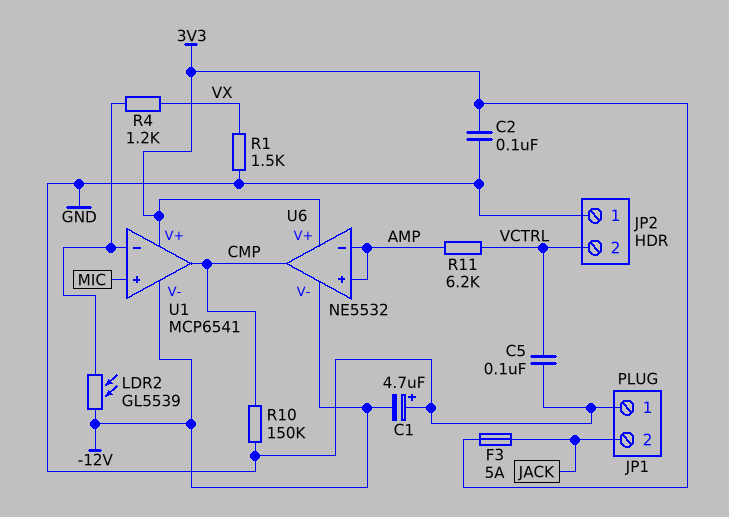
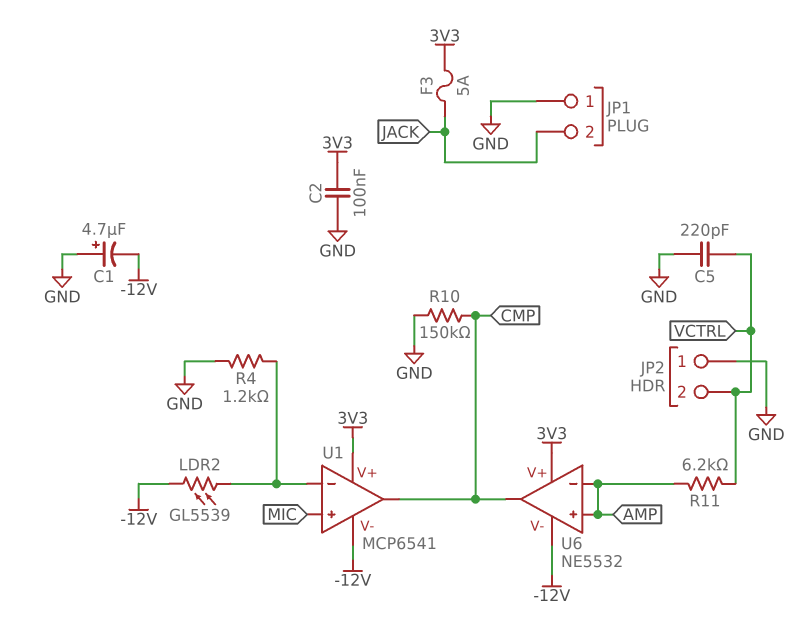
C5: 100nF (GND, VCTRL) -> 220pF (GND, VCTRL)
R1: 1.5k (GND, VX) -> none
R4: 1.2k (U1/in-, VX) -> 1.2k (GND, U1/in-)

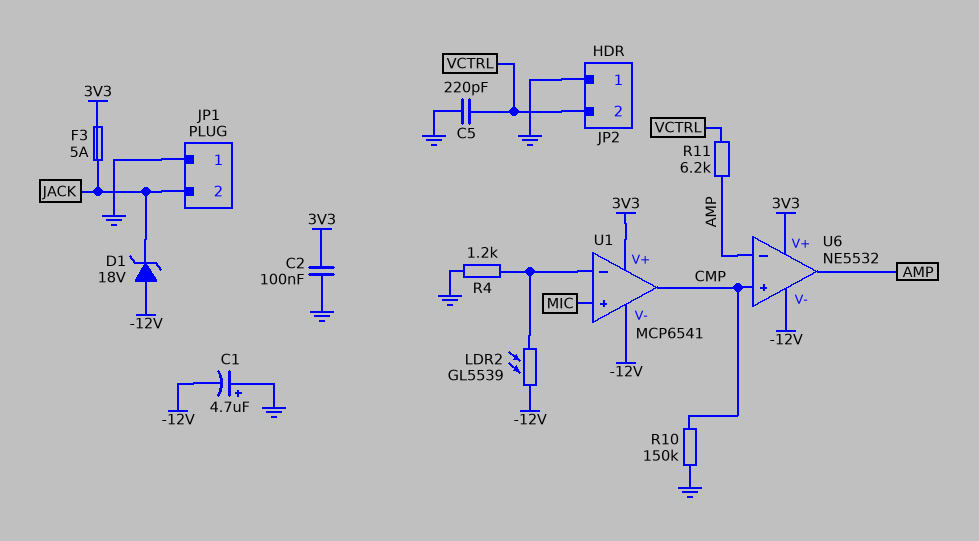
D1: none -> zener 18V (A -12V, K JACK)
U6 pin in+: AMP -> CMP
U6 pin out: CMP -> AMP

